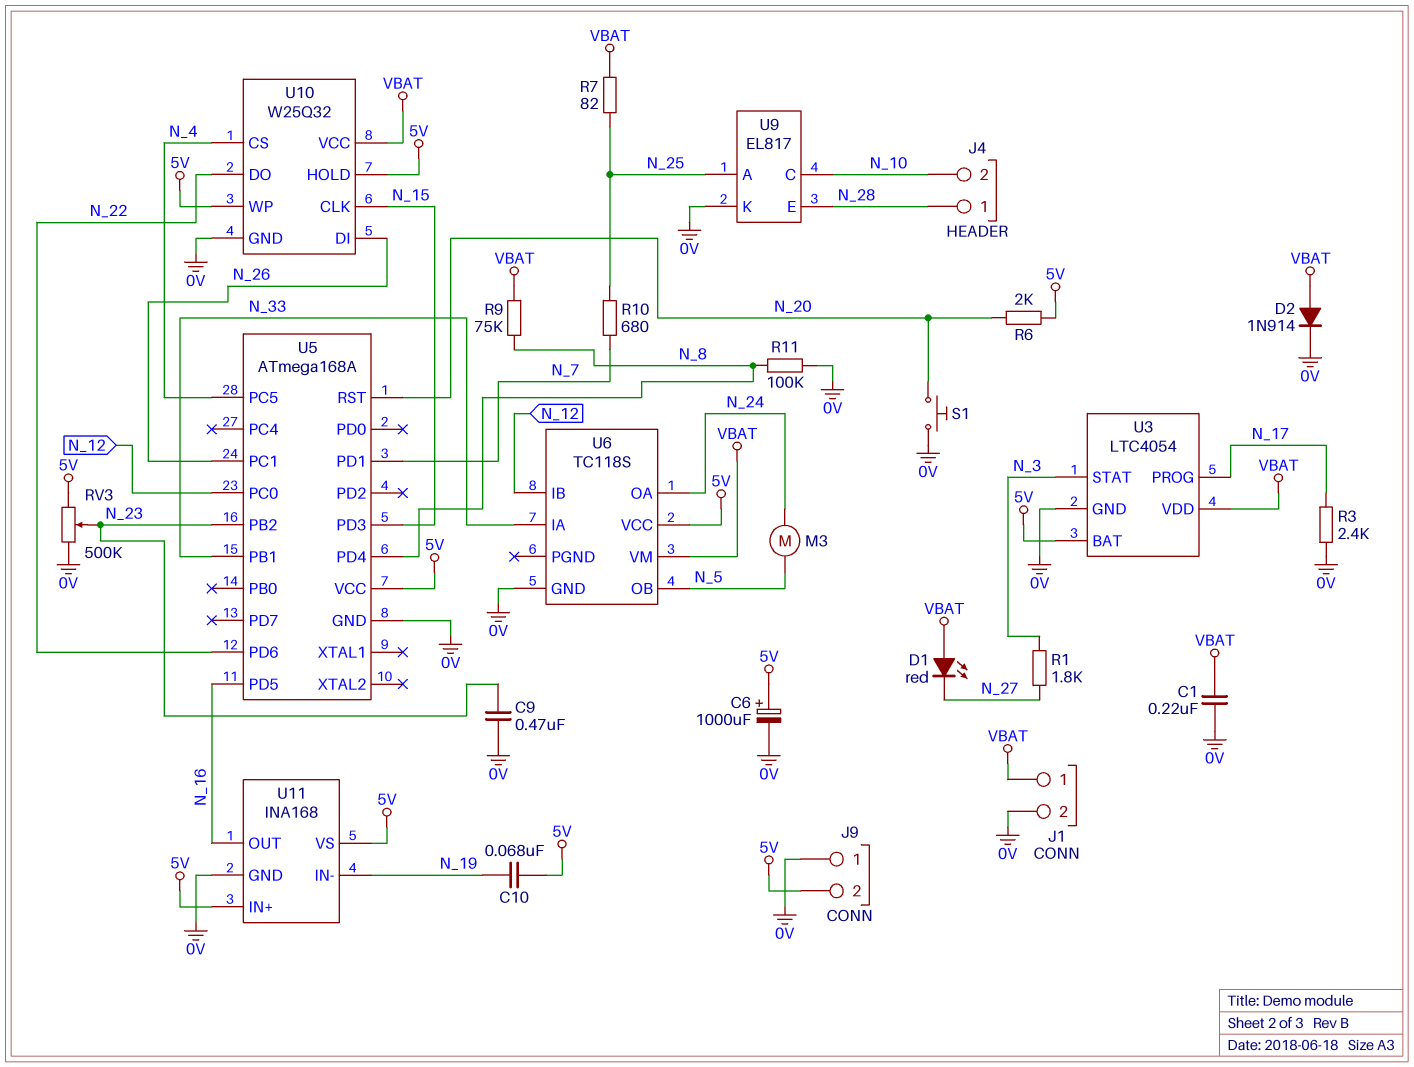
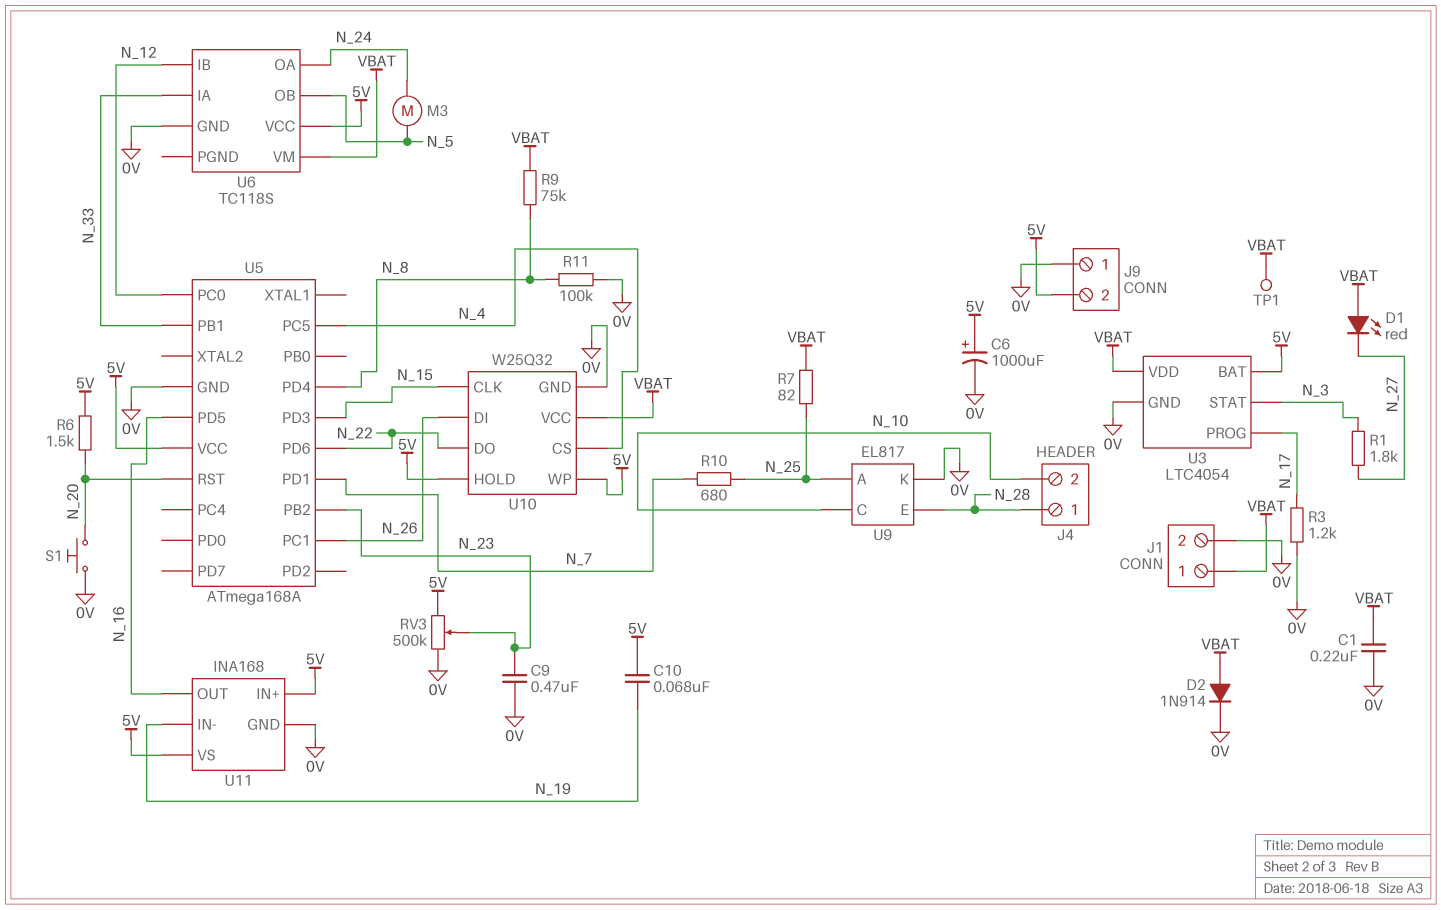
R3: 2.4k (0V, N_17) -> 1.2k (0V, N_17)
R6: 2k (5V, N_20) -> 1.5k (5V, N_20)
TP1: none -> test point (VBAT)

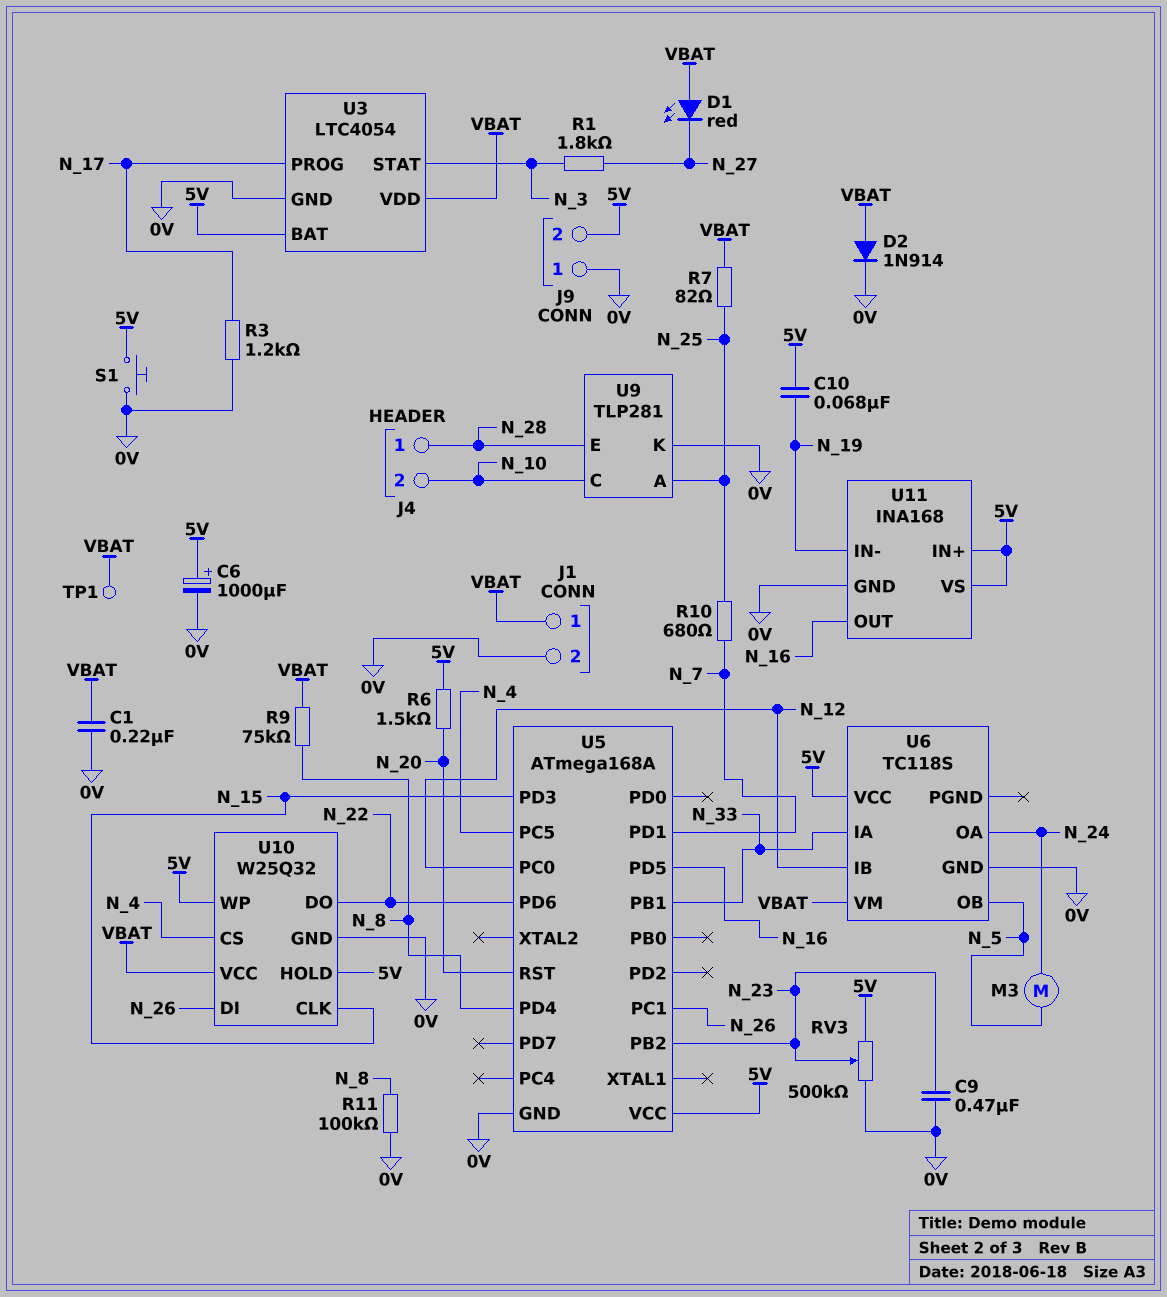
S1: button (0V, N_20) -> button (0V, 5V)
U9: EL817 -> TLP281

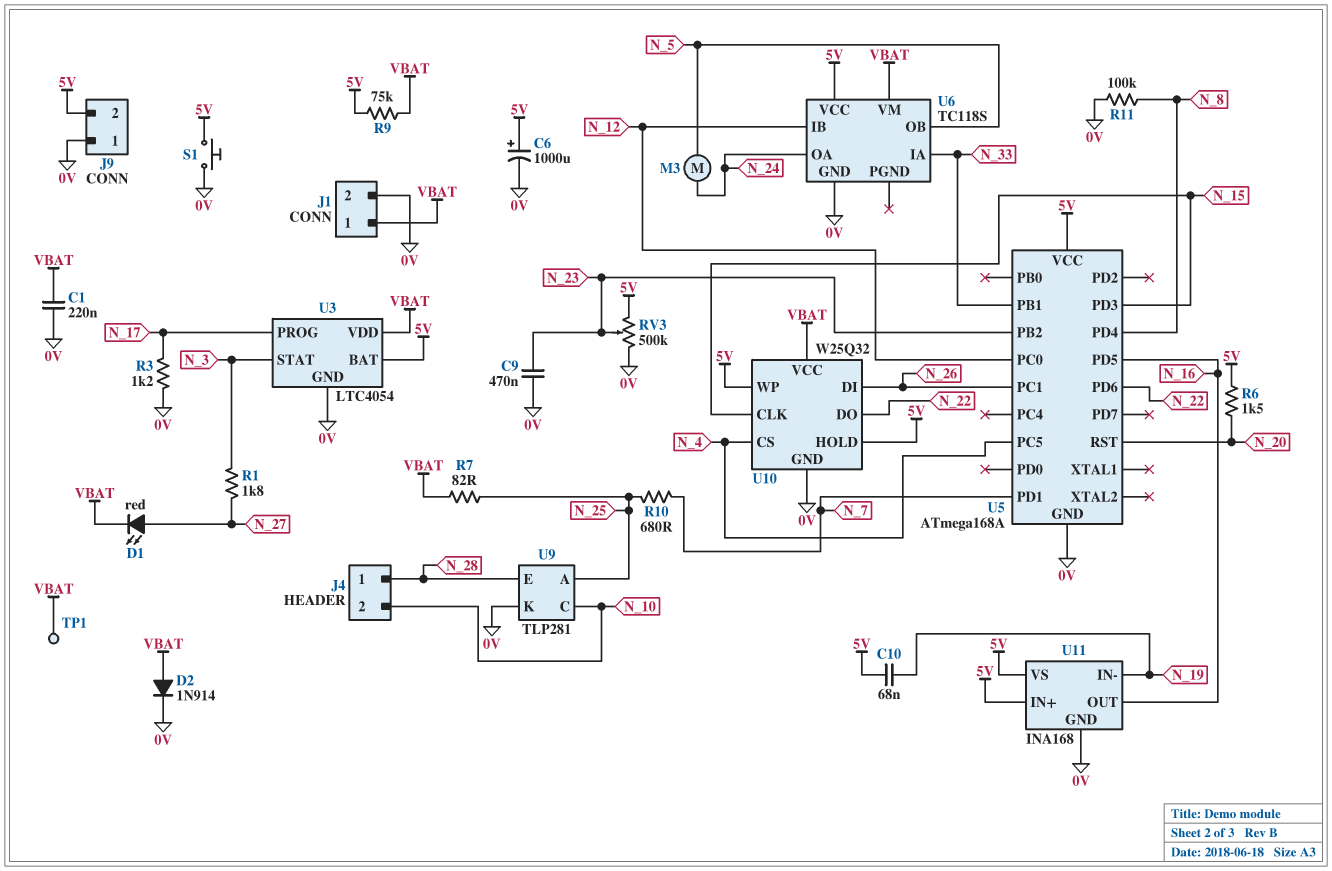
D1: LED red (A VBAT, K N_27) -> LED red (A N_27, K VBAT)
R9: 75k (N_8, VBAT) -> 75k (5V, VBAT)

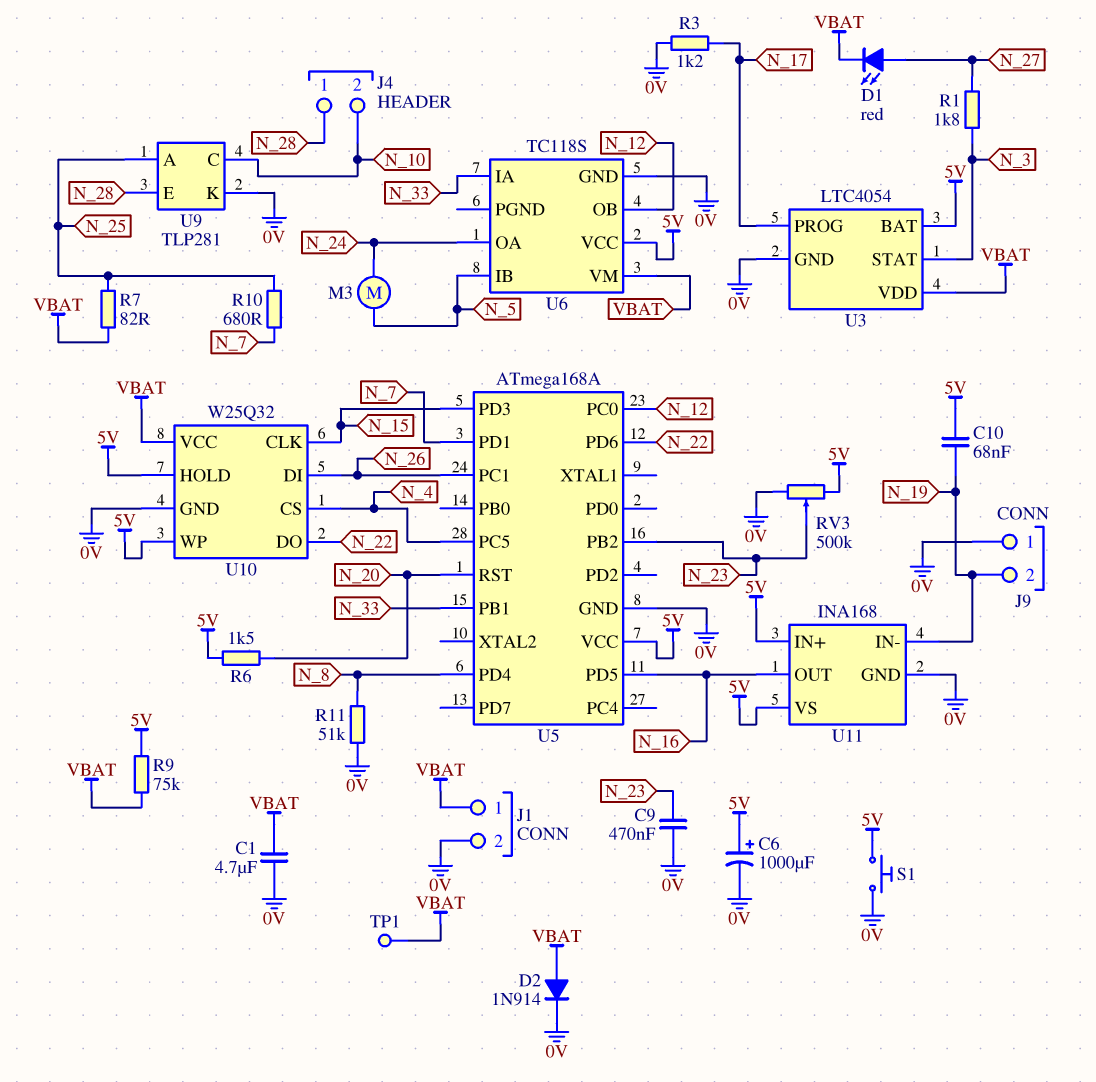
C1: 220nF (0V, VBAT) -> 4.7uF (0V, VBAT)
J9 pin 2: 5V -> N_19
R11: 100k (0V, N_8) -> 51k (0V, N_8)
U6 pin IB: N_12 -> N_5
U6 pin OB: N_5 -> N_12

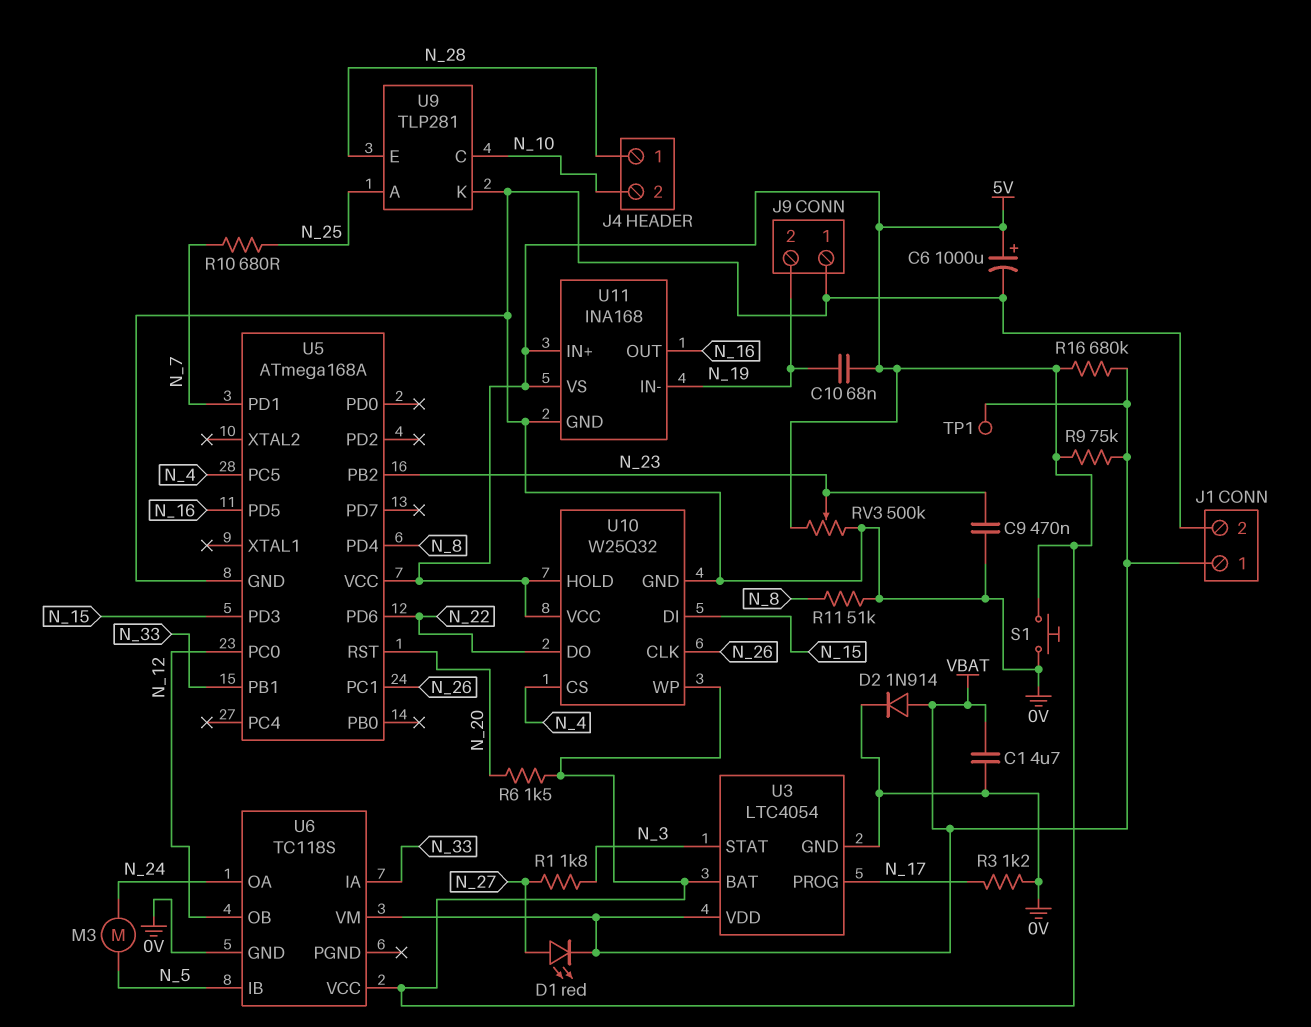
R7: 82 (N_25, VBAT) -> none
R16: none -> 680k (5V, VBAT)
U10 pin CLK: N_15 -> N_26
U10 pin DI: N_26 -> N_15
U10 pin VCC: VBAT -> 5V

